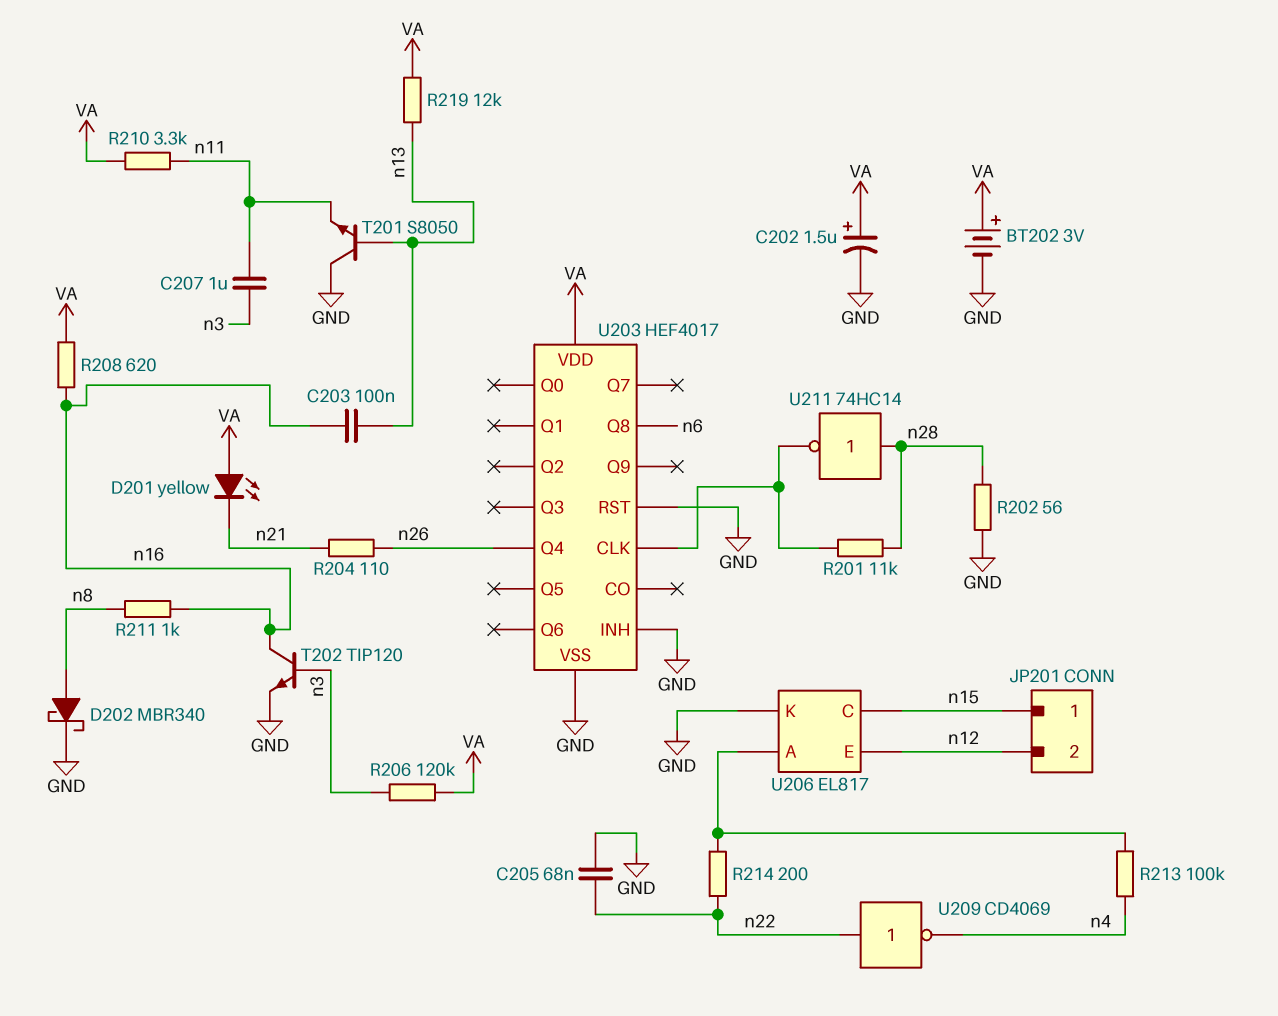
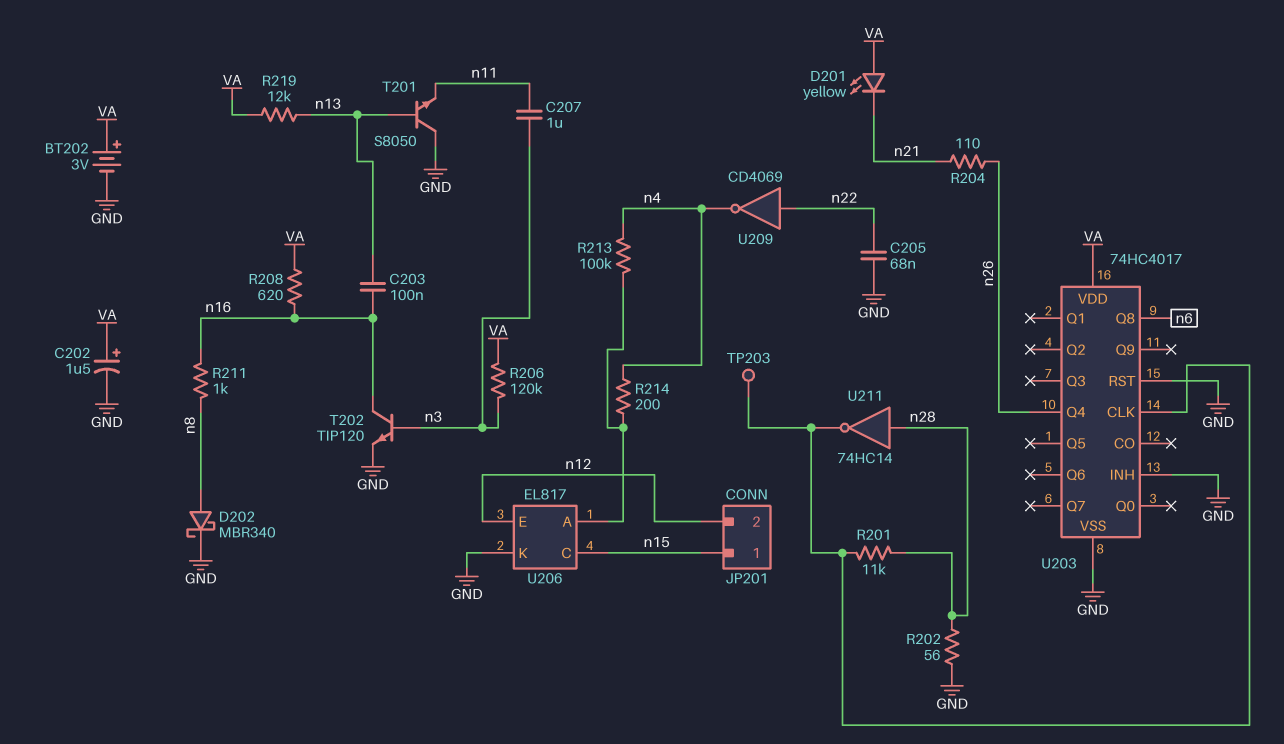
R210: 3.3k (VA, n11) -> none
R214: 200 (U206/A, n22) -> 200 (U206/A, n4)
TP203: none -> test point (U203/CLK)
U203: HEF4017 -> 74HC4017

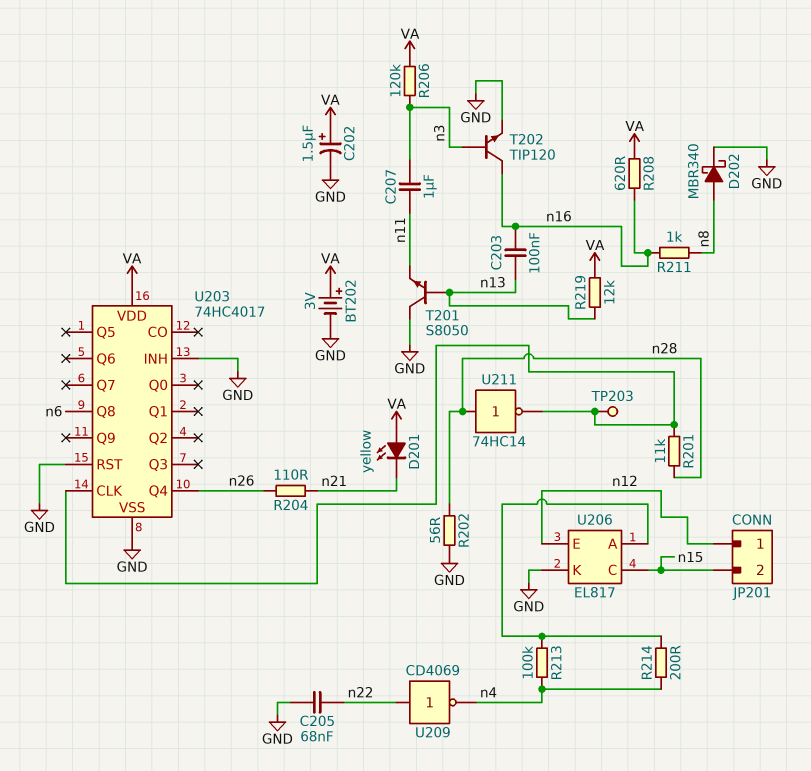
JP201 pin 1: n15 -> n12
JP201 pin 2: n12 -> n15

